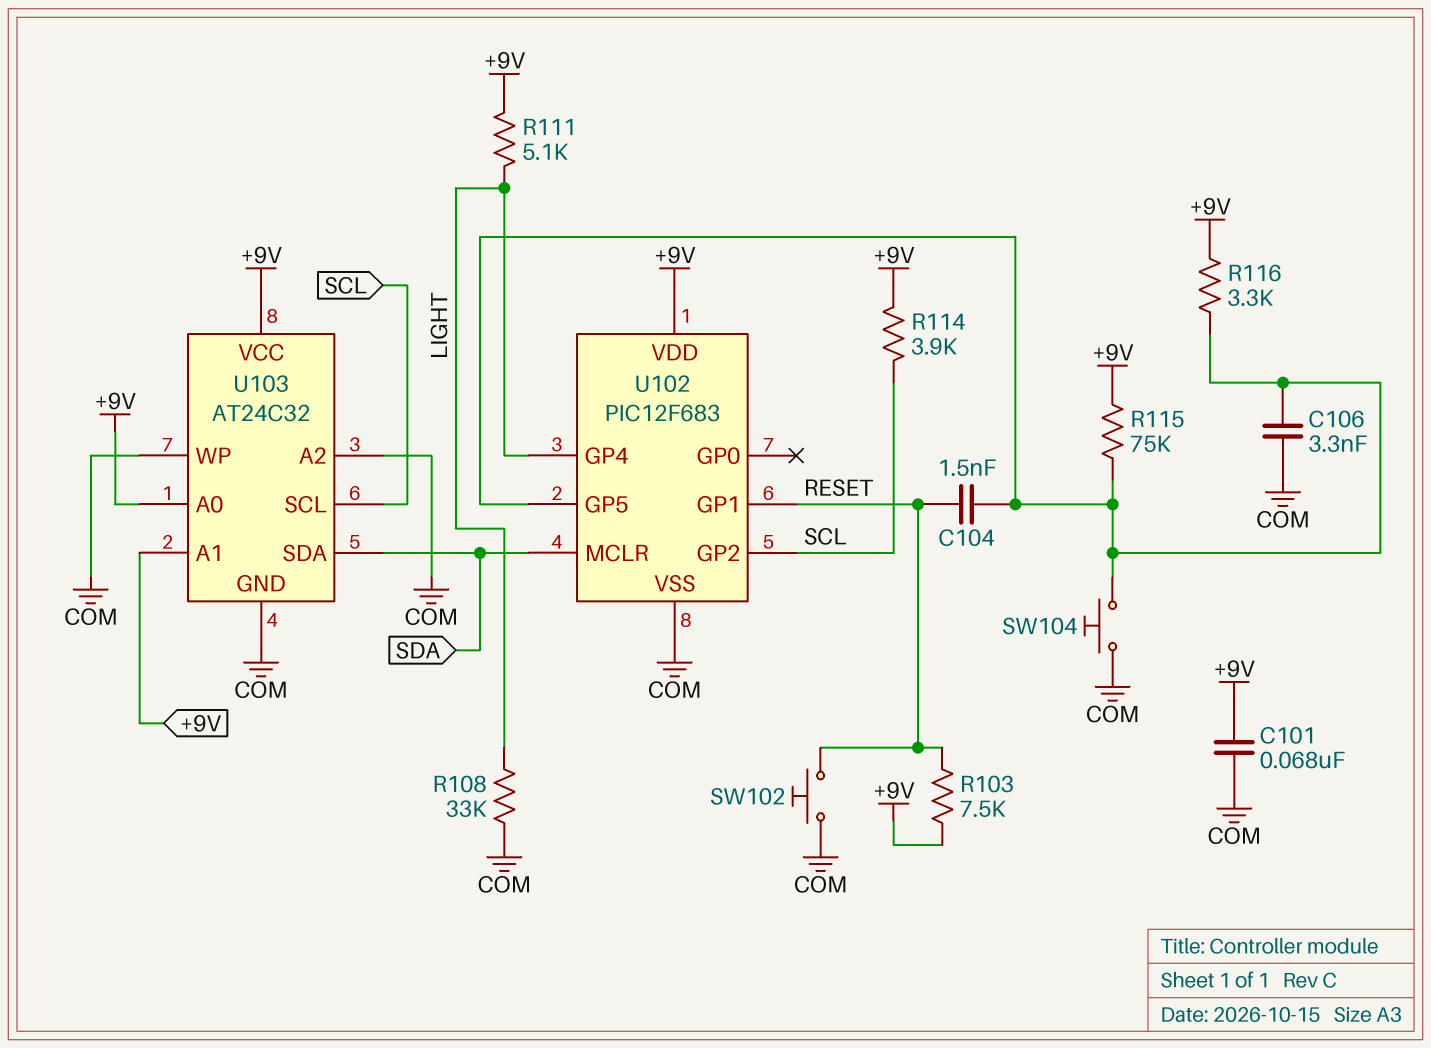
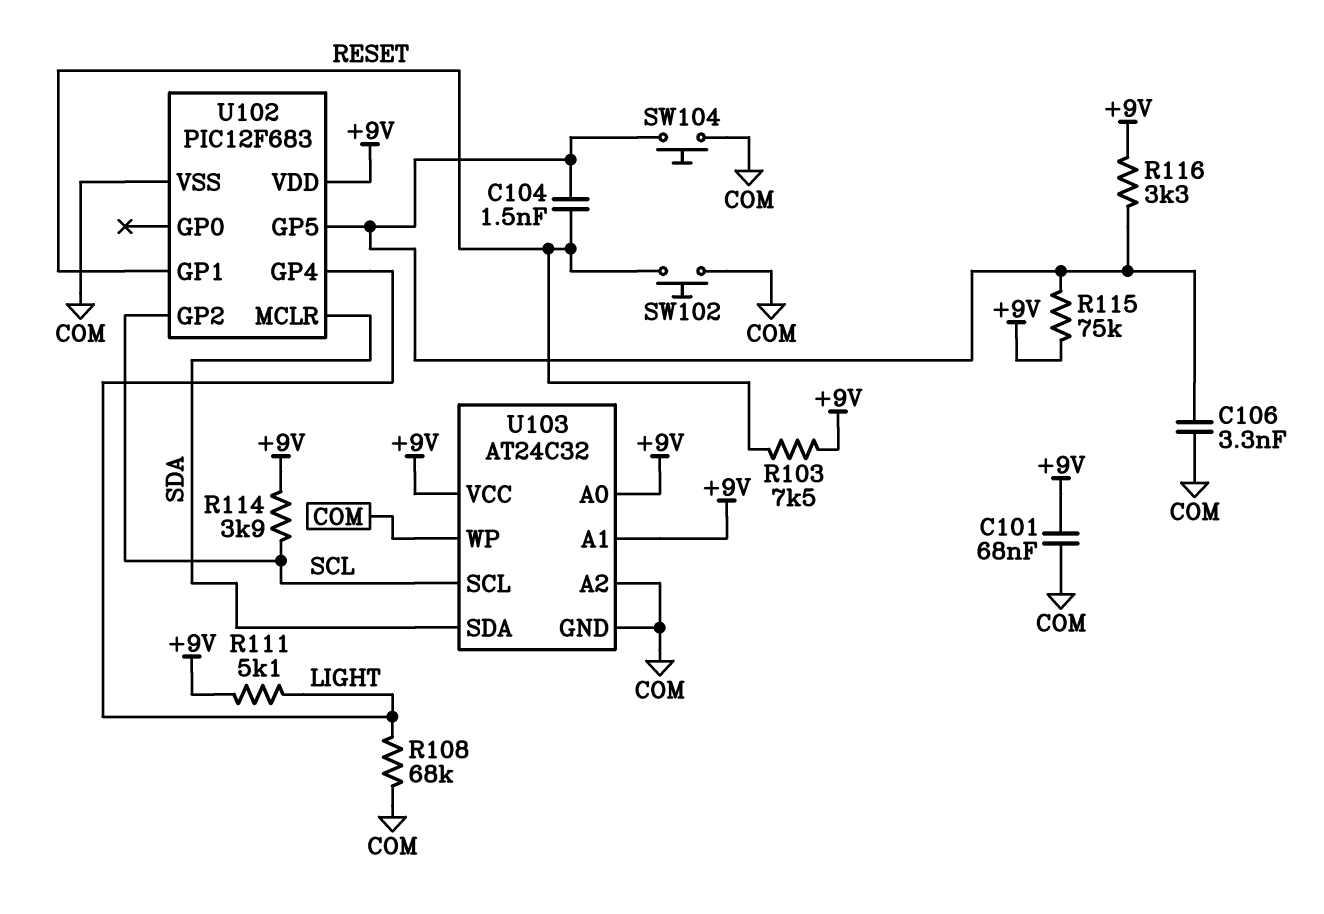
R108: 33k (COM, LIGHT) -> 68k (COM, LIGHT)

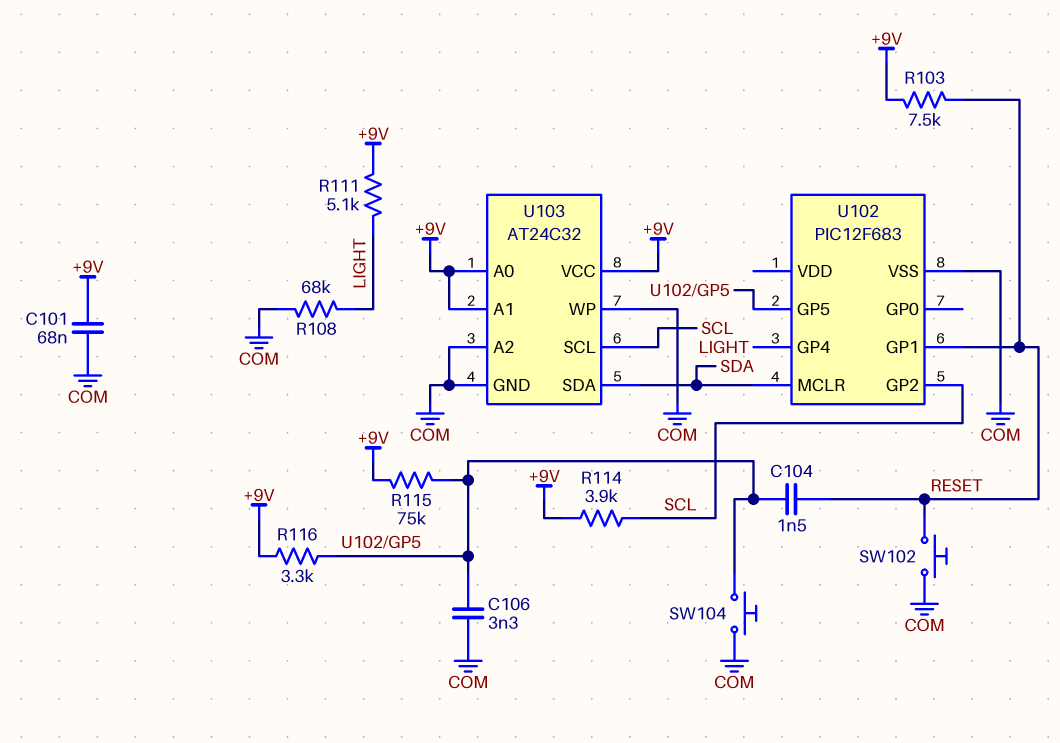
U102 pin VDD: +9V -> none

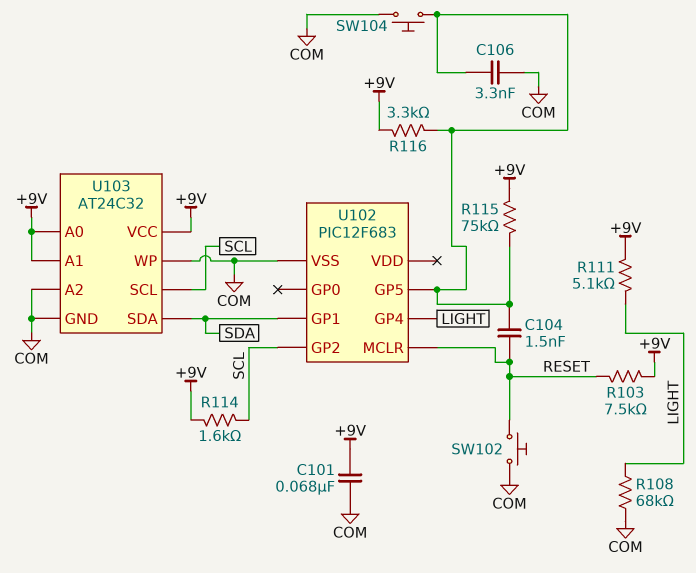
R114: 3.9k (+9V, SCL) -> 1.6k (+9V, SCL)
U102 pin GP1: RESET -> SDA
U102 pin MCLR: SDA -> RESET

